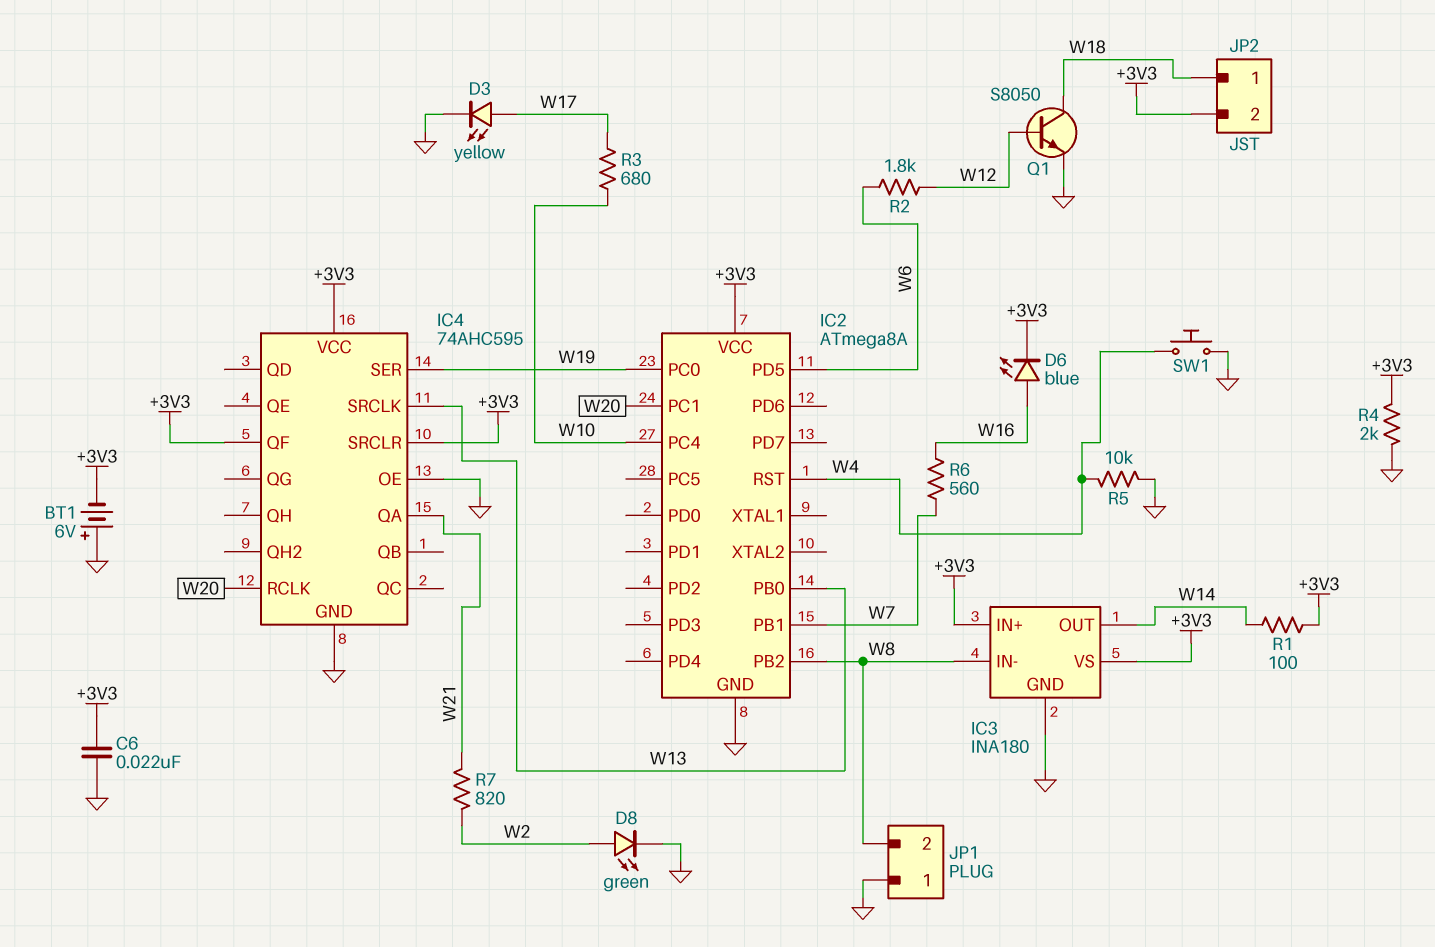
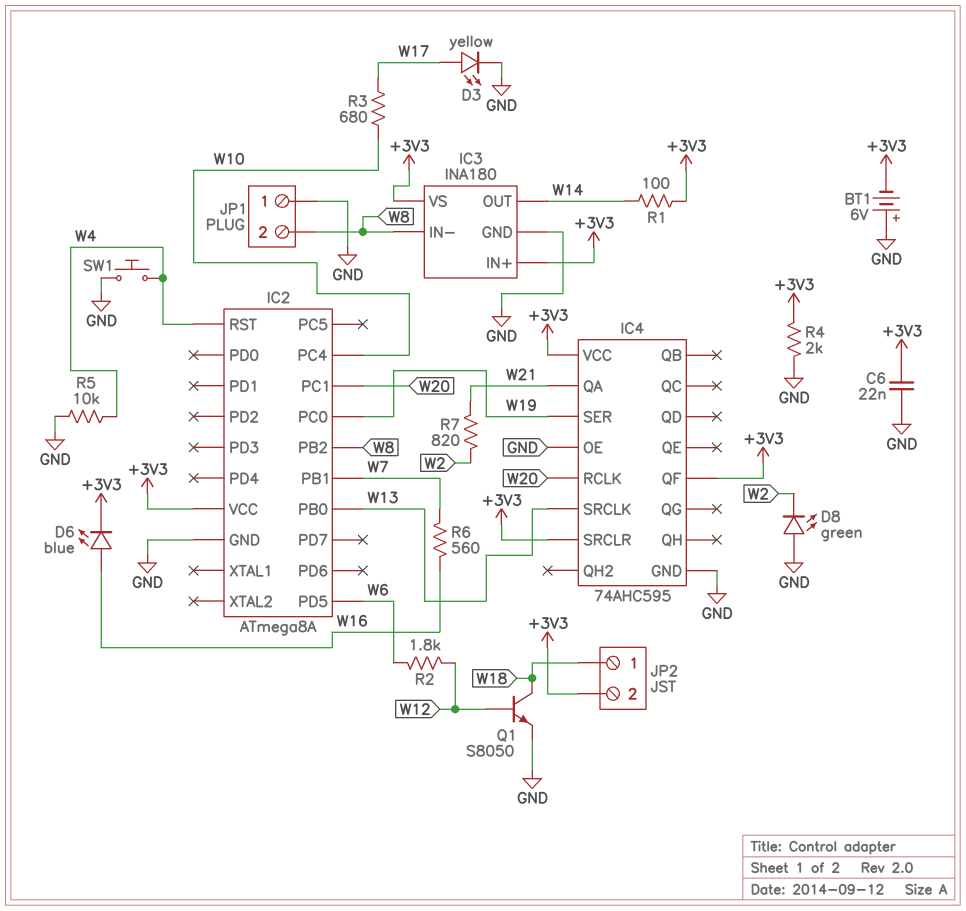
D8: LED green (A W2, K GND) -> LED green (A GND, K W2)

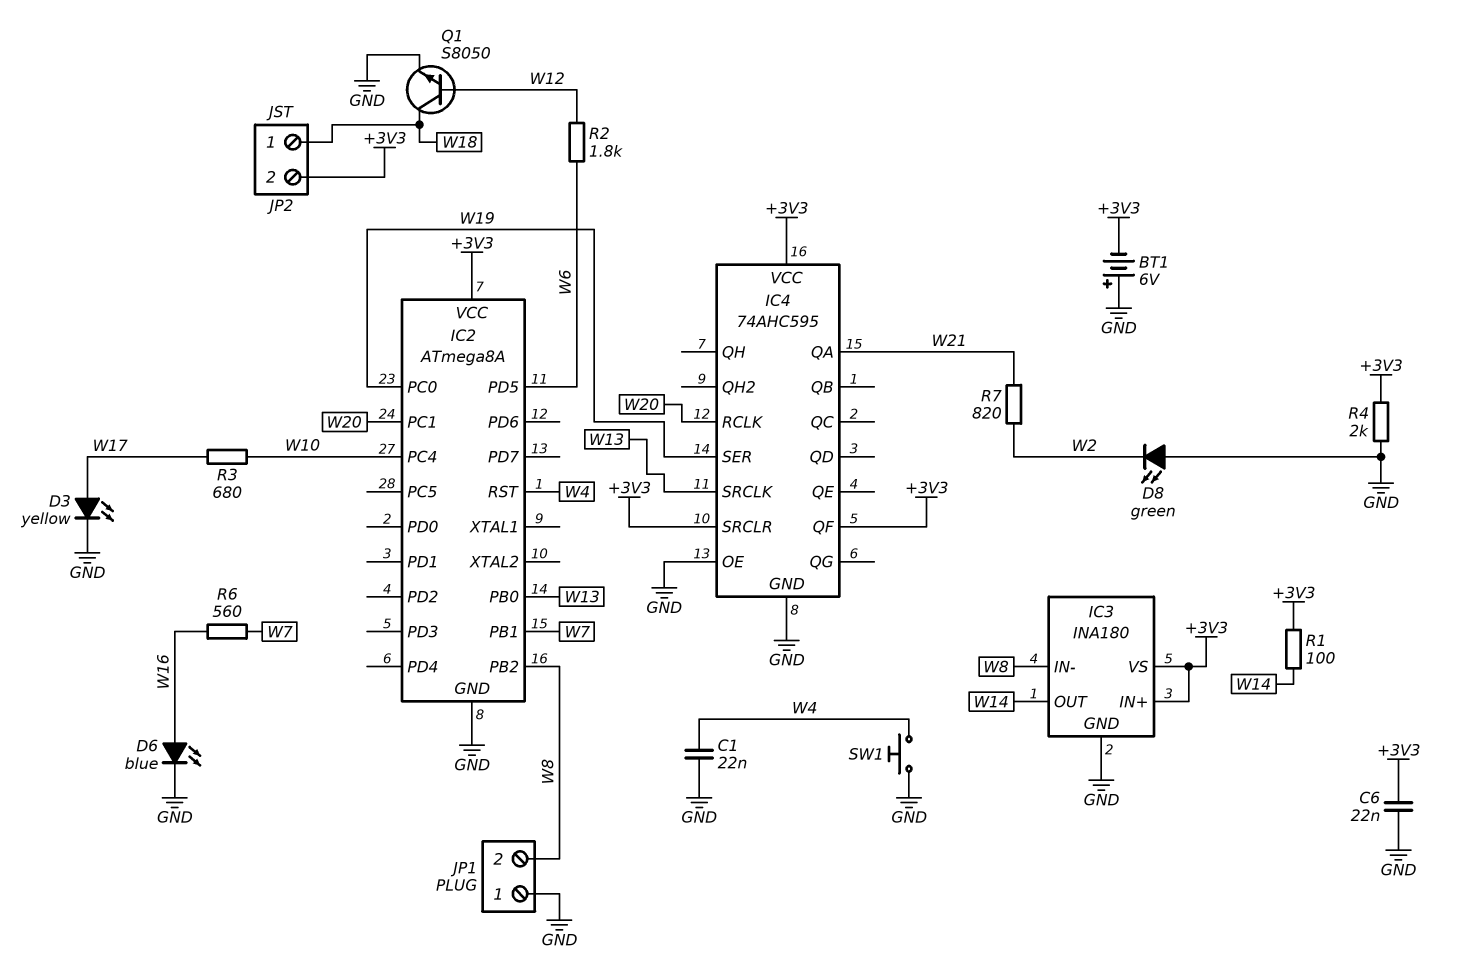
C1: none -> 22nF (GND, W4)
D6: LED blue (A W16, K +3V3) -> LED blue (A W16, K GND)
R5: 10k (GND, W4) -> none

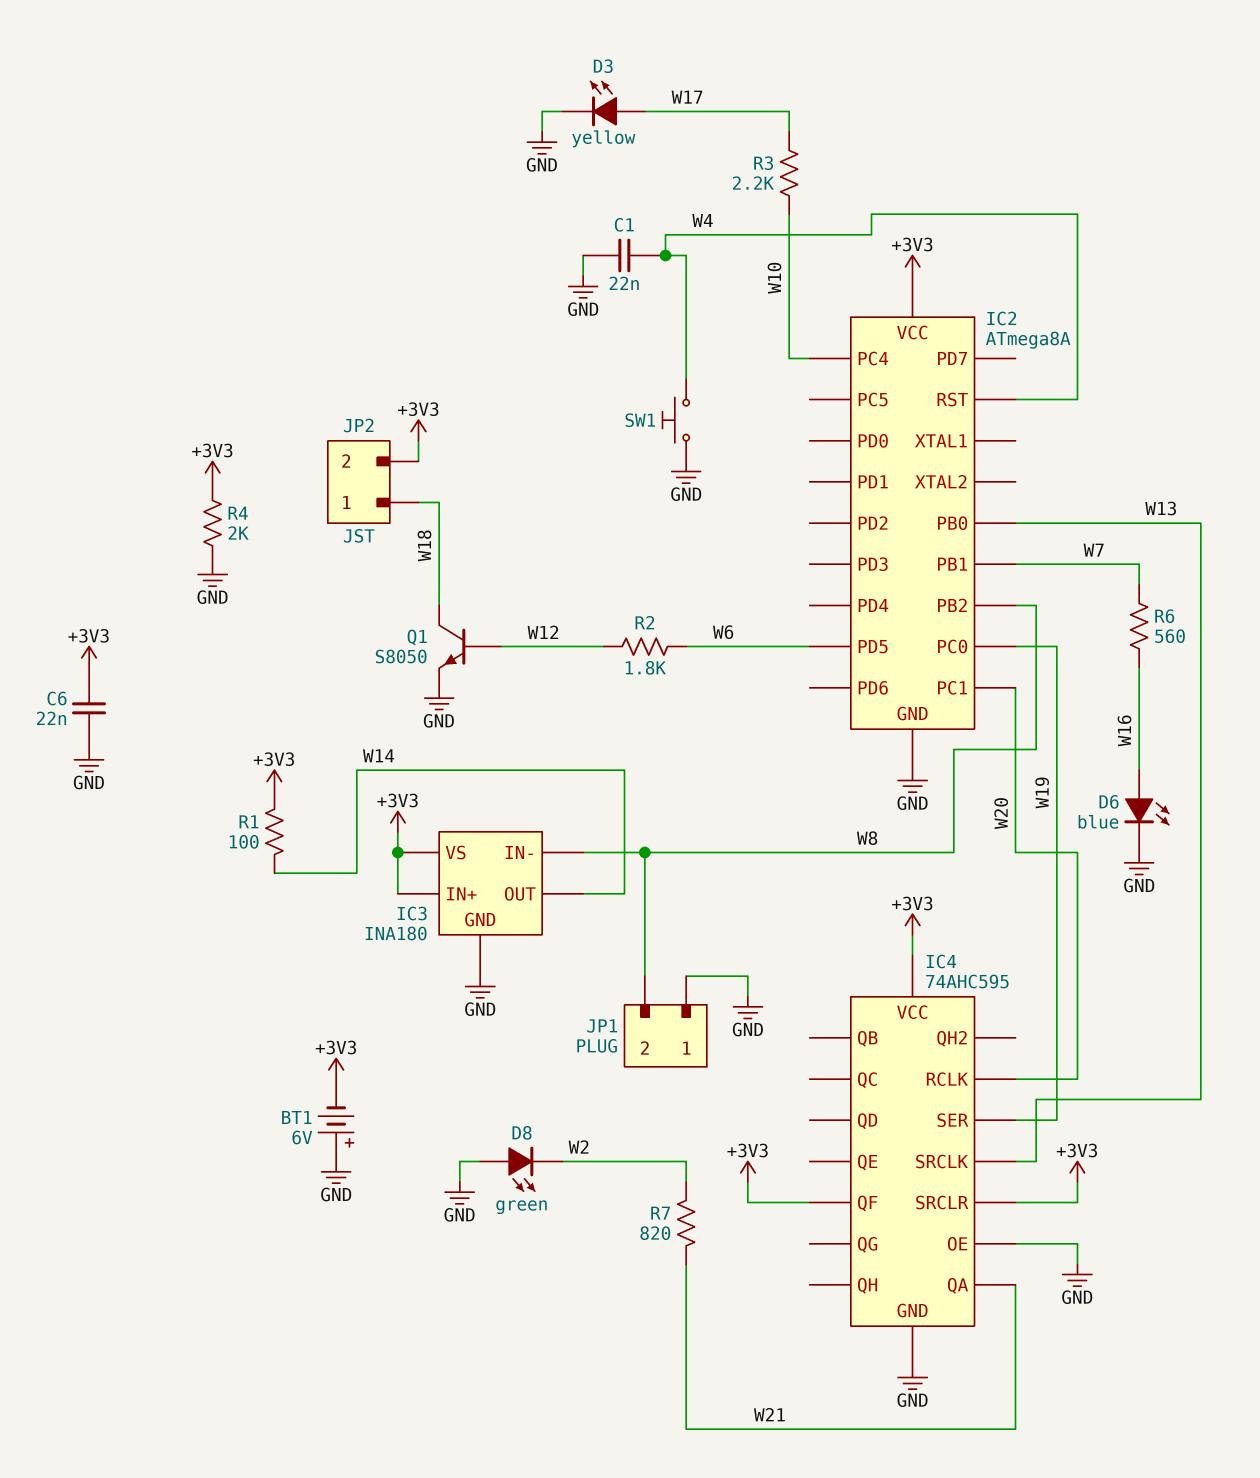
R3: 680 (W10, W17) -> 2.2k (W10, W17)

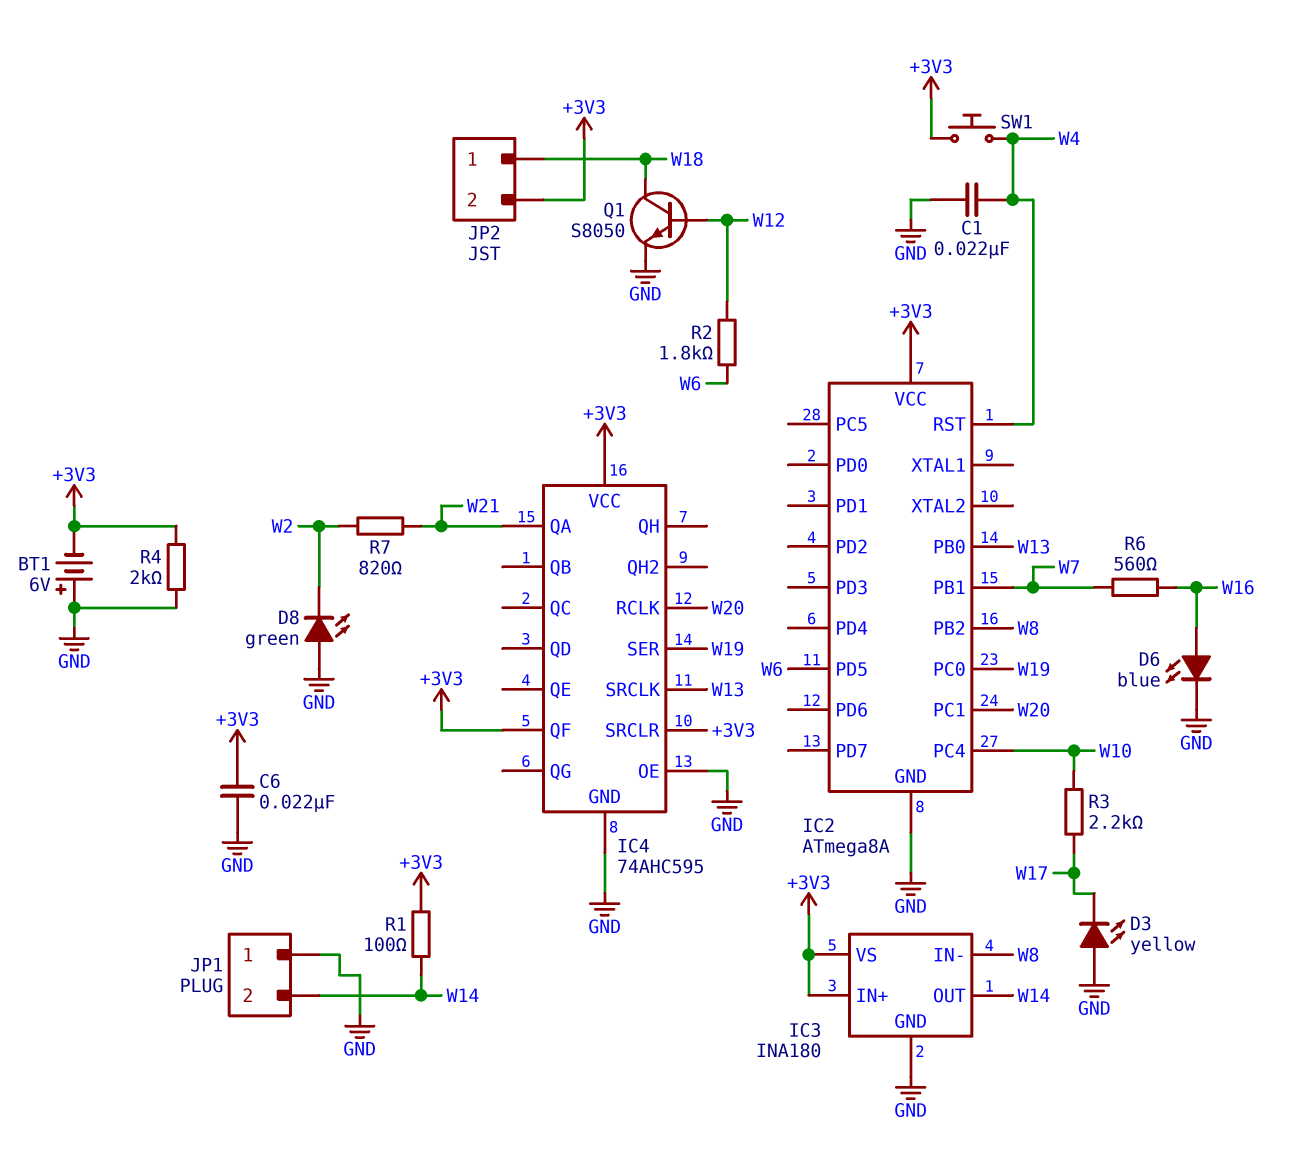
D3: LED yellow (A W17, K GND) -> LED yellow (A GND, K W17)
JP1 pin 2: W8 -> W14
SW1: button (GND, W4) -> button (+3V3, W4)

